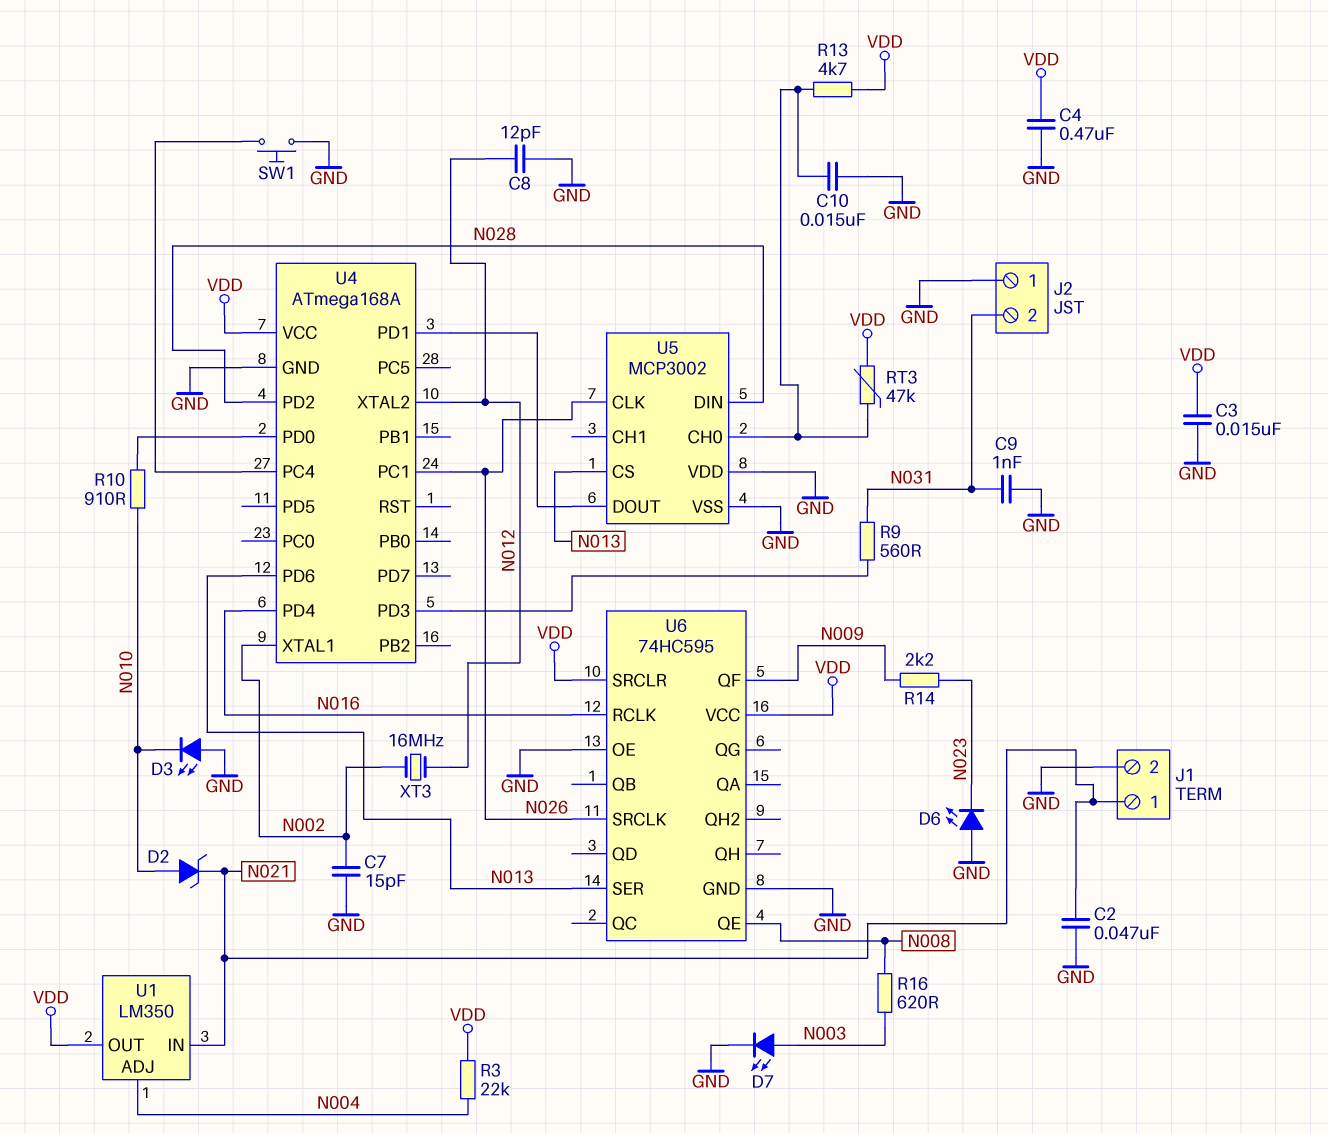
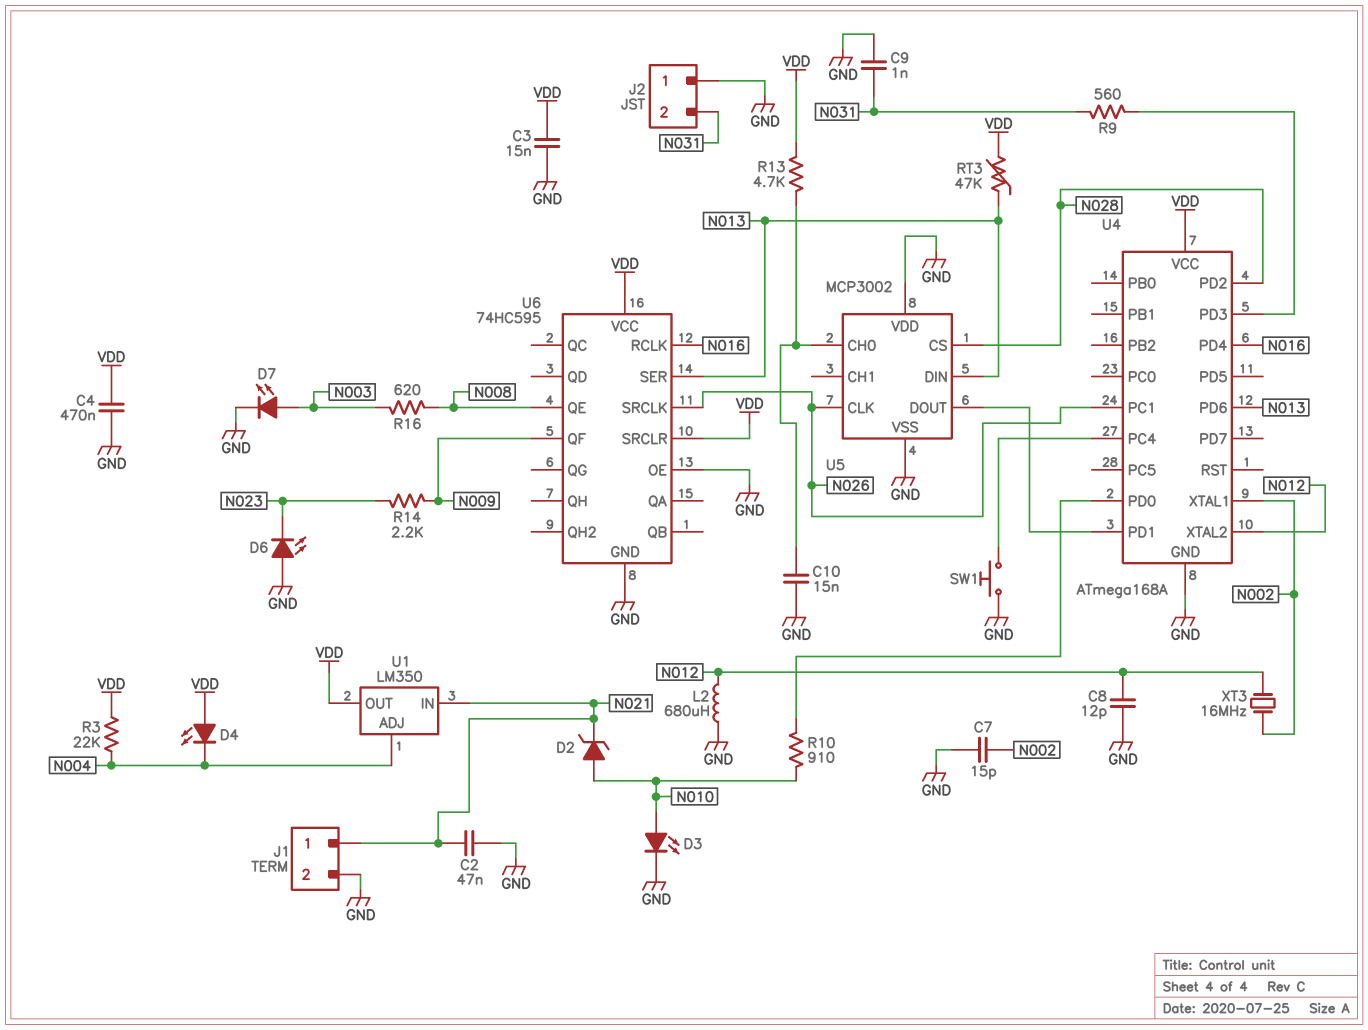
D3: LED (A GND, K N010) -> LED (A N010, K GND)
D4: none -> LED (A VDD, K N004)
L2: none -> 680uH (GND, N012)
RT3: 47k (U5/CH0, VDD) -> 47k (N013, VDD)
U5 pin CS: N013 -> N028
U5 pin DIN: N028 -> N013

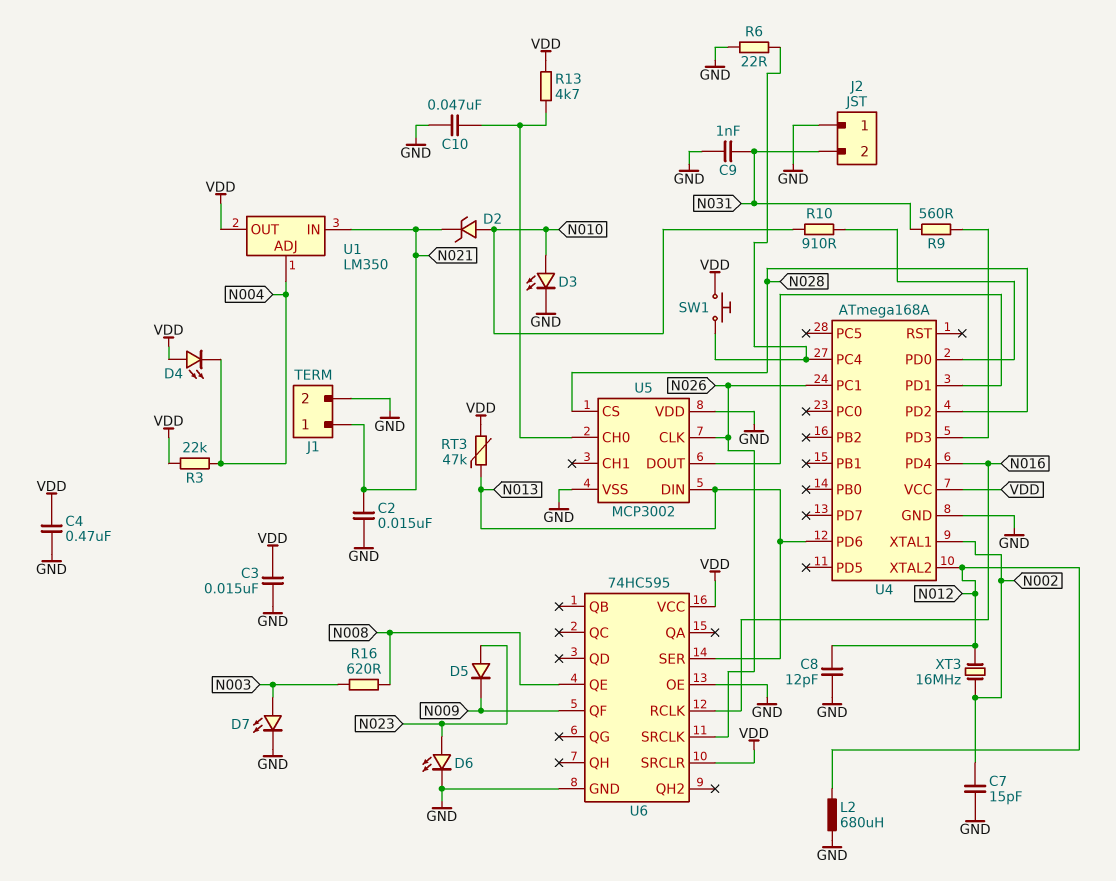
C2: 47nF (GND, N021) -> 15nF (GND, N021)
C10: 15nF (GND, U5/CH0) -> 47nF (GND, U5/CH0)
D5: none -> diode (A N023, K N009)
D6: LED (A GND, K N023) -> LED (A N023, K GND)
R6: none -> 22 (GND, U4/PC4)
R14: 2.2k (N009, N023) -> none
SW1: button (GND, U4/PC4) -> button (U4/PC4, VDD)

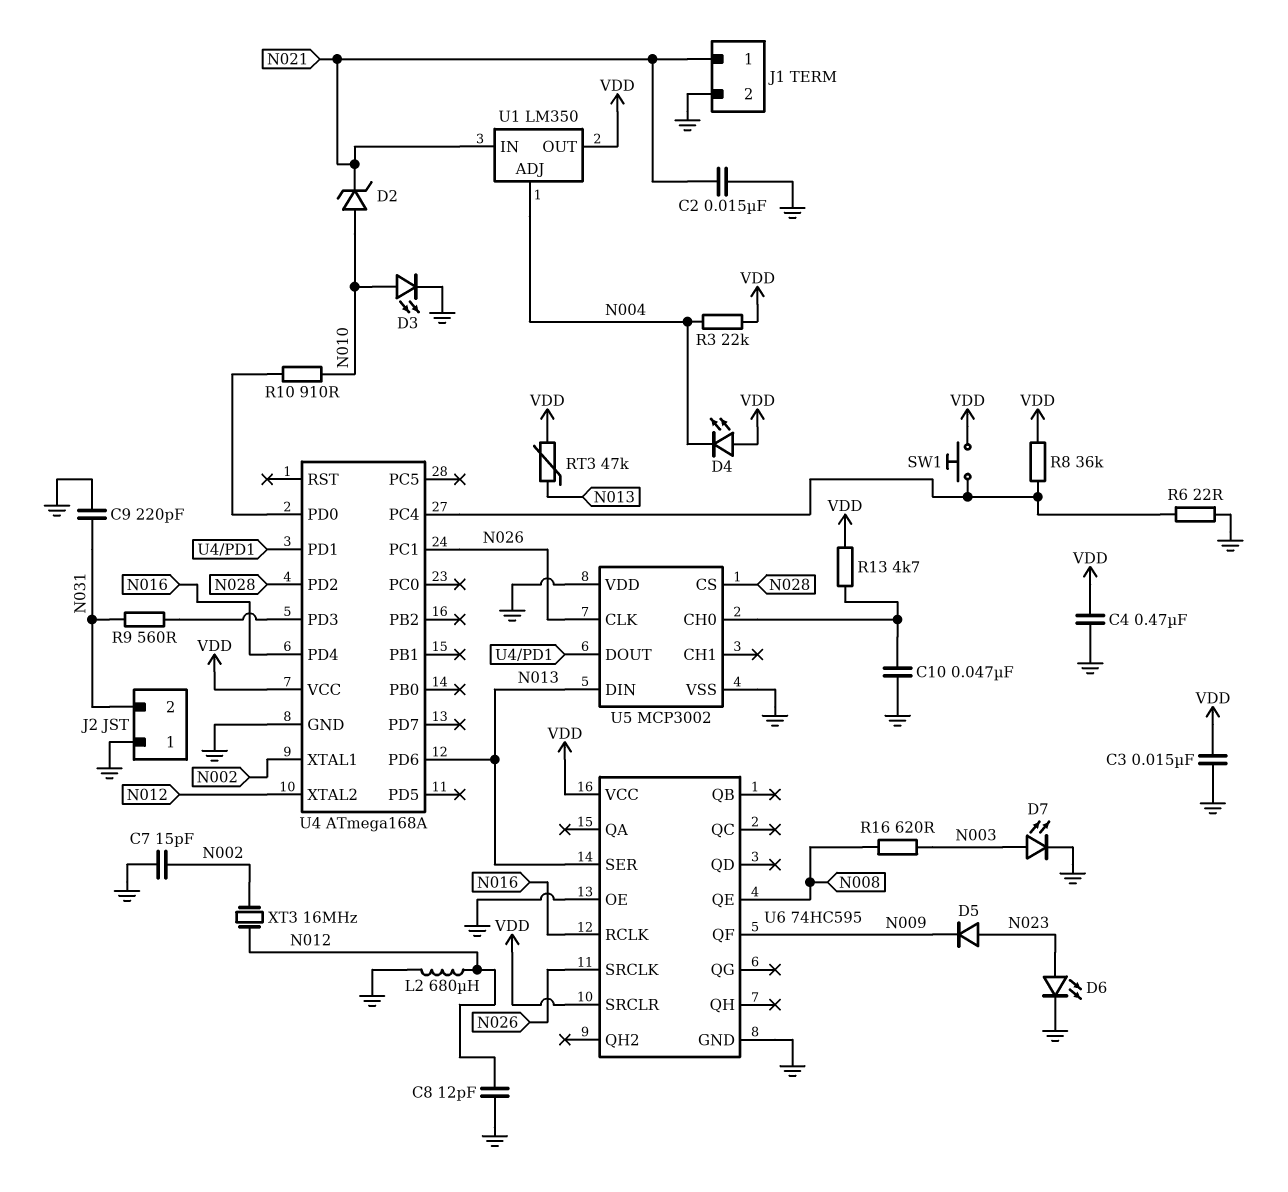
C9: 1nF (GND, N031) -> 220pF (GND, N031)
R8: none -> 36k (U4/PC4, VDD)

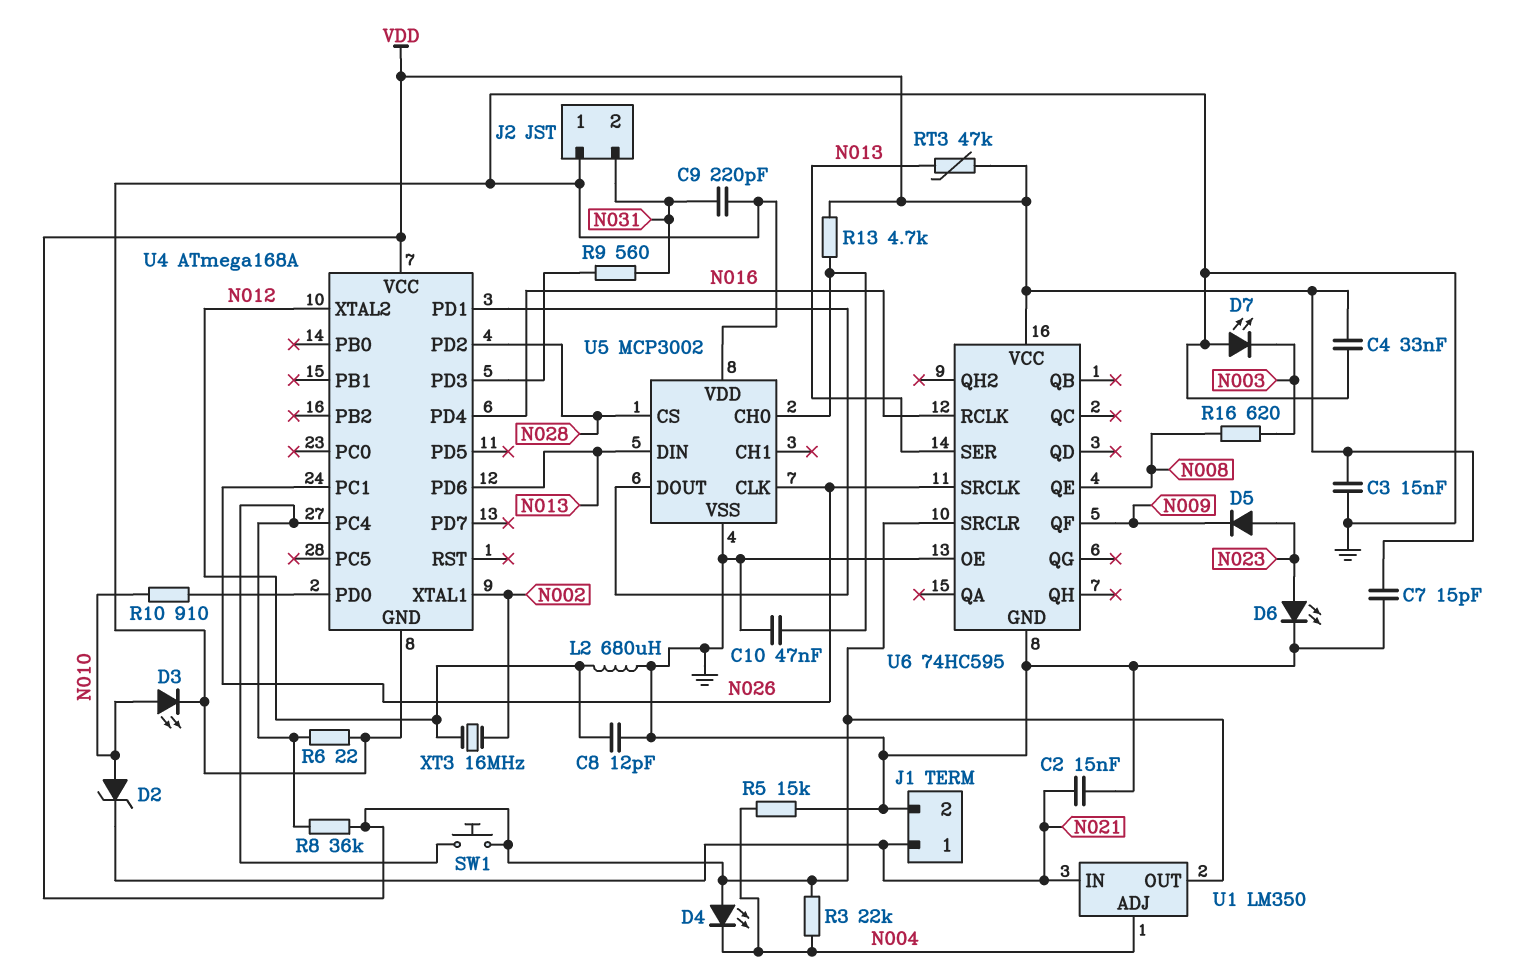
C4: 470nF (GND, VDD) -> 33nF (GND, VDD)
C7: 15pF (GND, N002) -> 15pF (GND, VDD)
D7: LED (A N003, K GND) -> LED (A GND, K N003)
R5: none -> 15k (GND, N004)

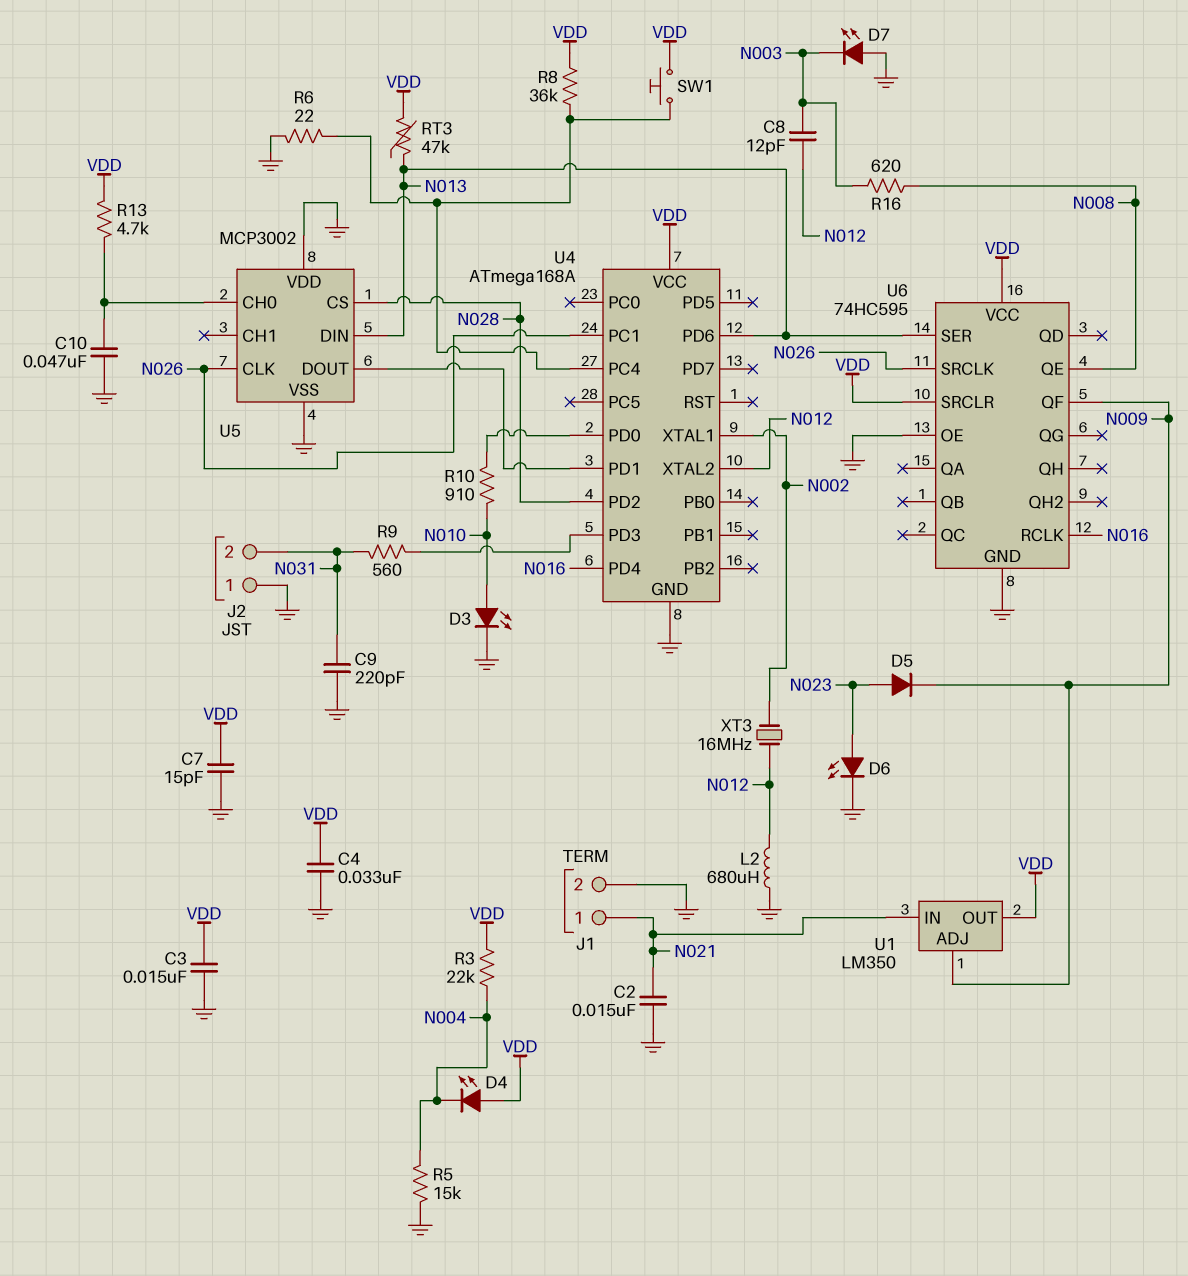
C8: 12pF (GND, N012) -> 12pF (N003, N012)
D2: zener (A N010, K N021) -> none
U1 pin ADJ: N004 -> N009

